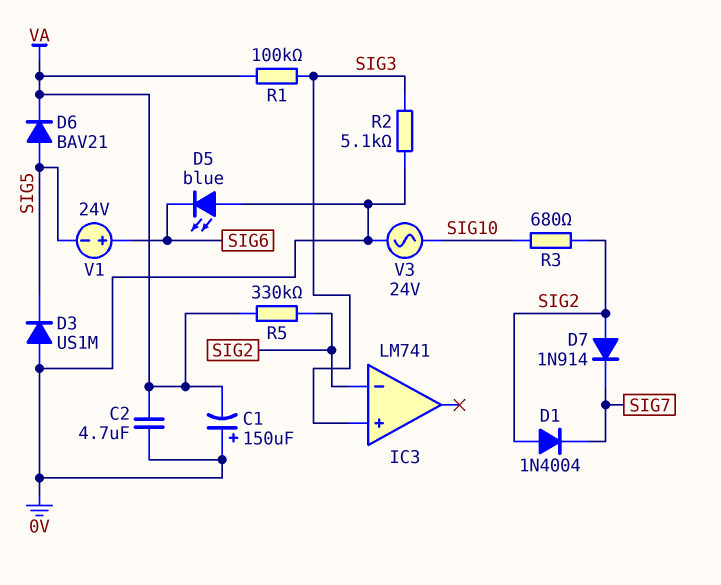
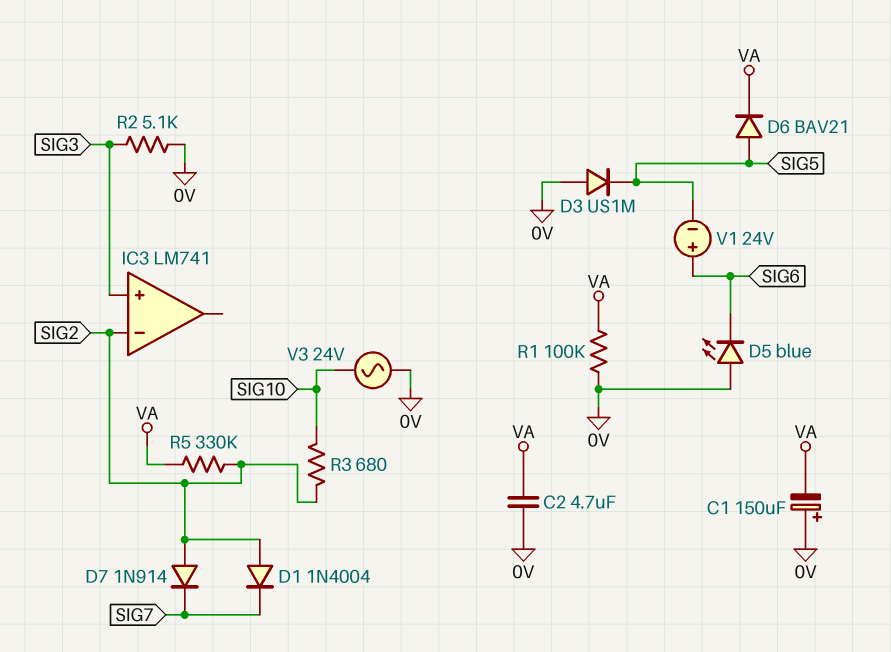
R1: 100k (SIG3, VA) -> 100k (0V, VA)

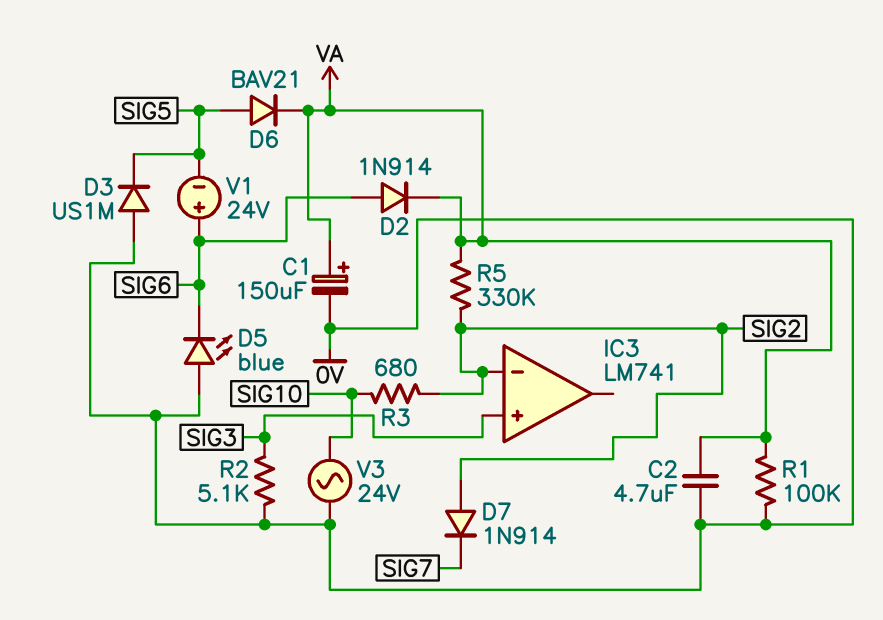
C1: 150uF (plus 0V, minus VA) -> 150uF (plus VA, minus 0V)
D1: diode 1N4004 (A SIG2, K SIG7) -> none
D2: none -> diode 1N914 (A SIG6, K VA)

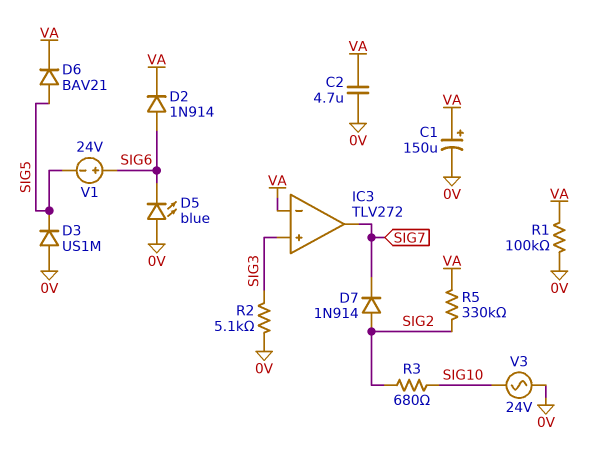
IC3: LM741 -> TLV272
IC3 pin in-: SIG2 -> VA
IC3 pin out: none -> SIG7

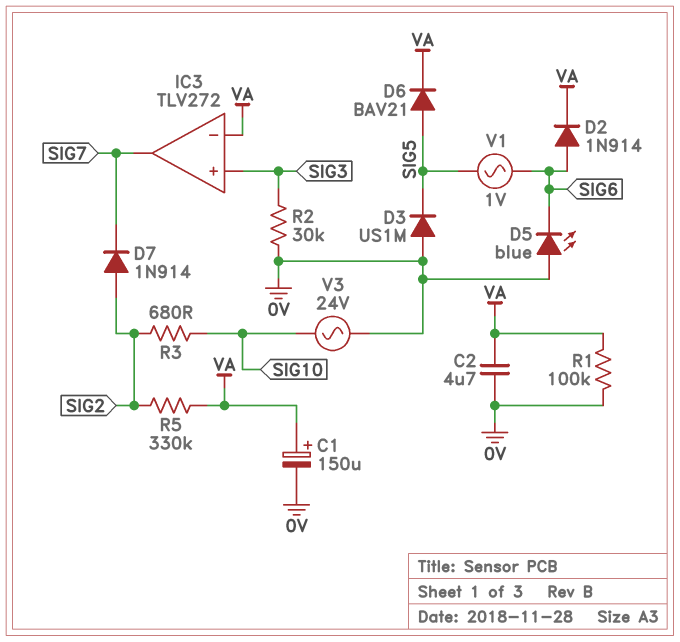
R2: 5.1k (0V, SIG3) -> 30k (0V, SIG3)
V1: 24V (plus SIG6, minus SIG5) -> AC 1V (SIG5, SIG6)

